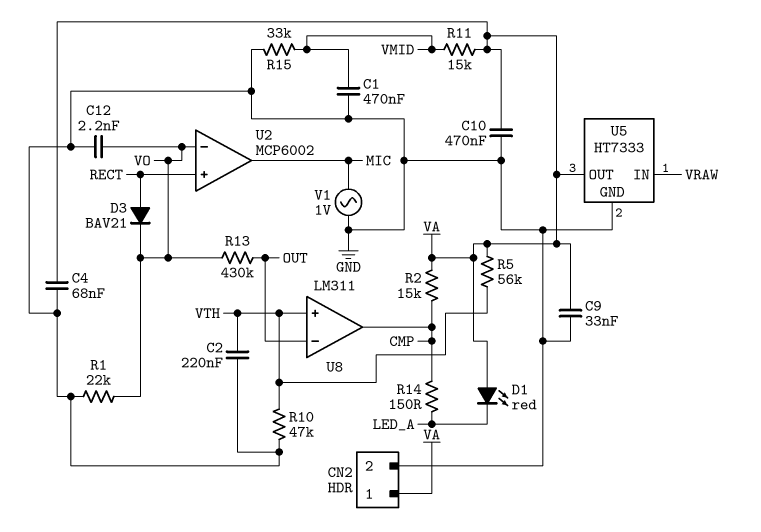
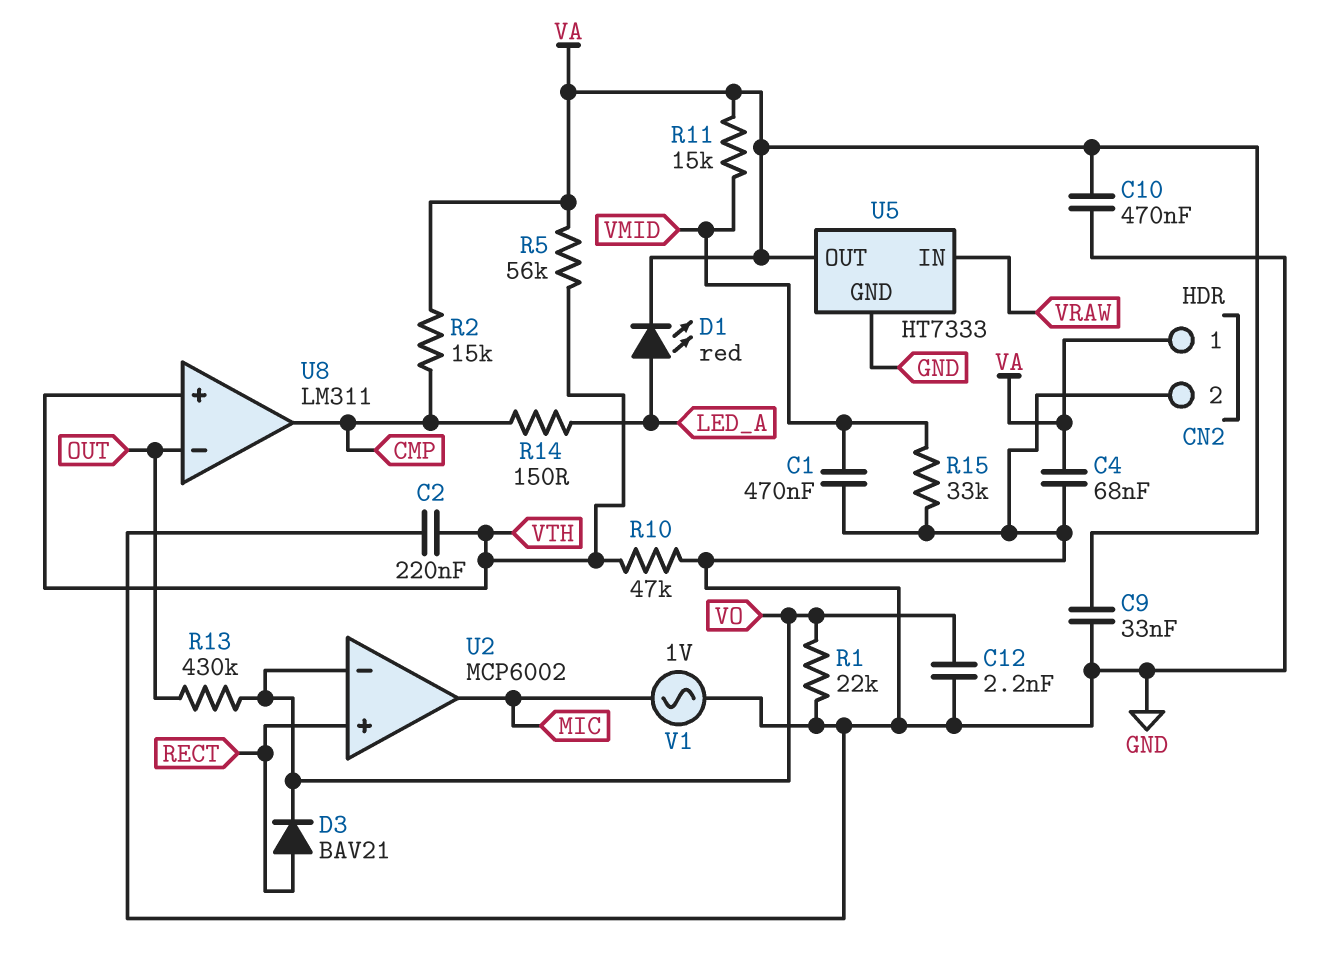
D1: LED red (A VA, K LED_A) -> LED red (A LED_A, K VA)

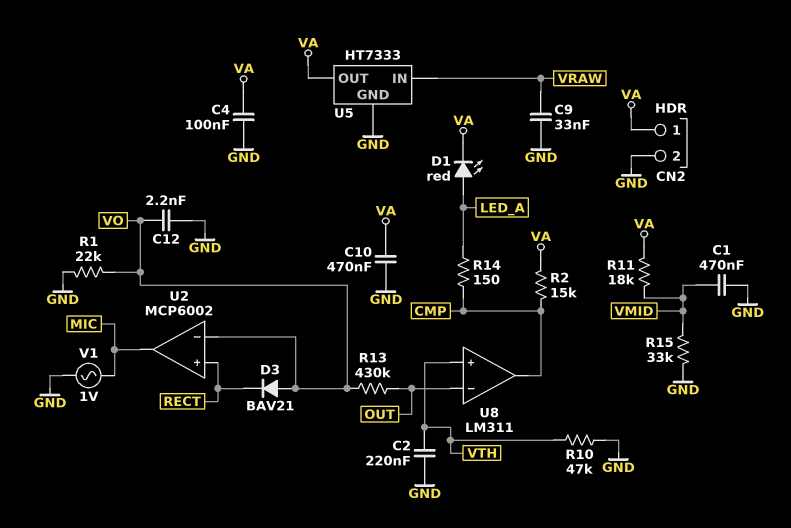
C4: 68nF (GND, VA) -> 100nF (GND, VA)
C9: 33nF (GND, VA) -> 33nF (GND, VRAW)
D3: diode BAV21 (A RECT, K VO) -> diode BAV21 (A VO, K RECT)
R5: 56k (VA, VTH) -> none
R11: 15k (VA, VMID) -> 18k (VA, VMID)

